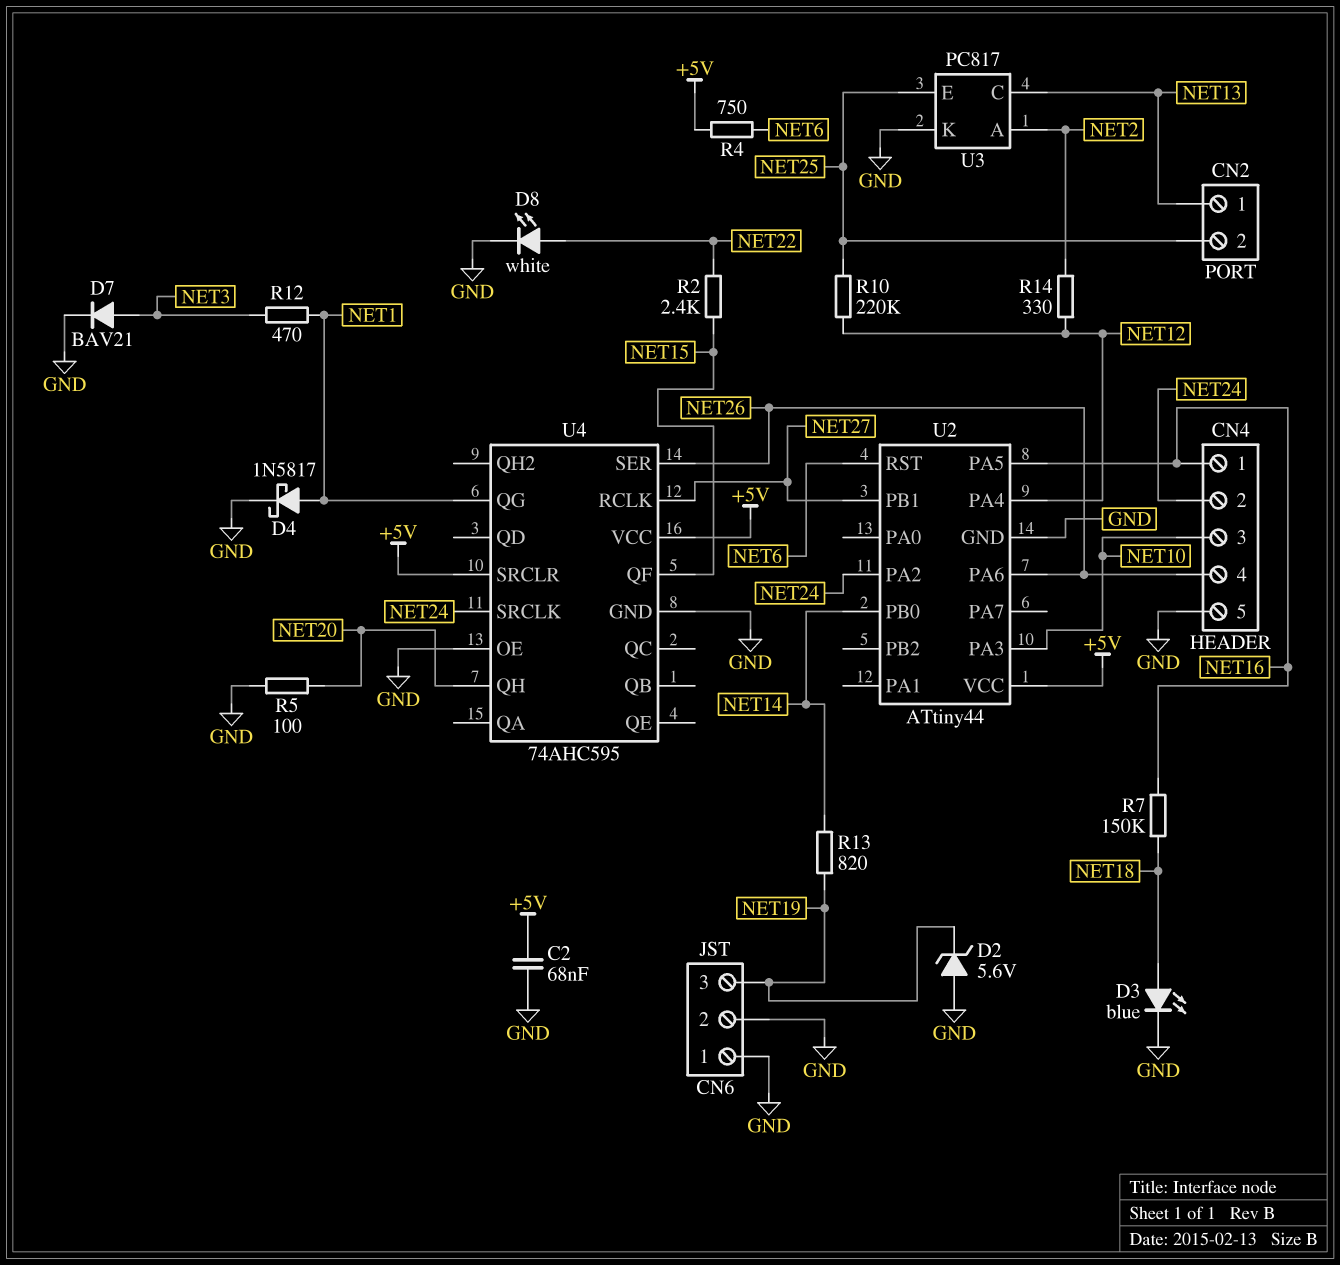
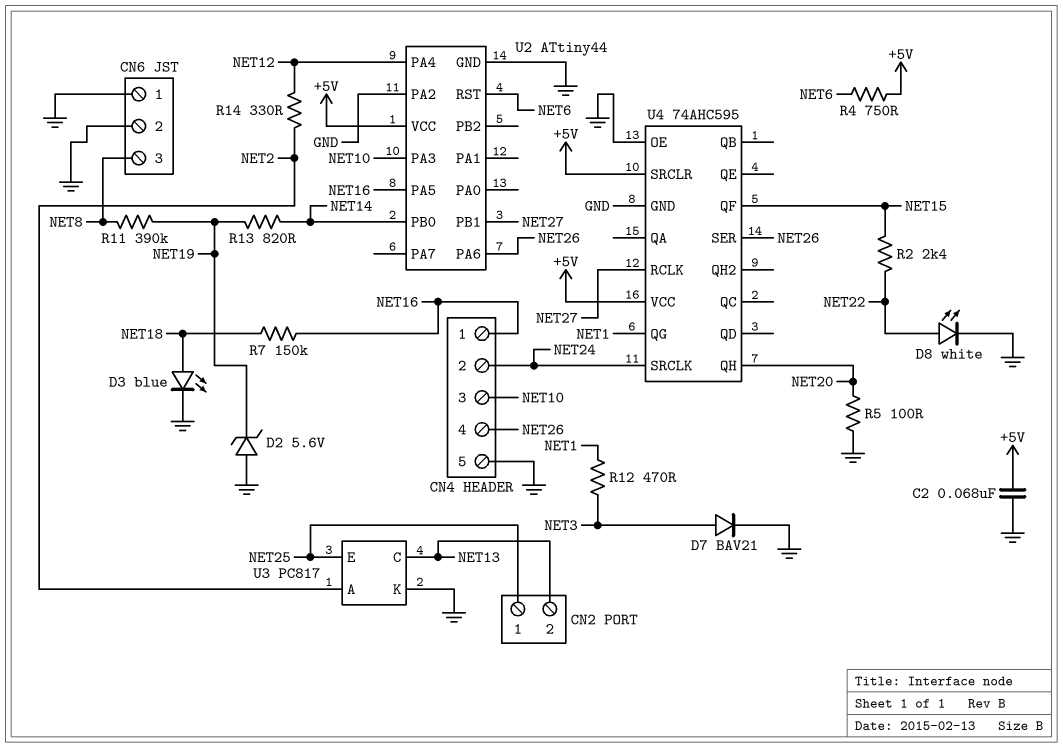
CN2 pin 1: NET13 -> NET25
CN2 pin 2: NET25 -> NET13
CN6 pin 3: NET19 -> NET8
D4: schottky 1N5817 (A NET1, K GND) -> none
R10: 220k (NET12, NET25) -> none
R11: none -> 390k (NET8, NET19)
U2 pin PA2: NET24 -> GND

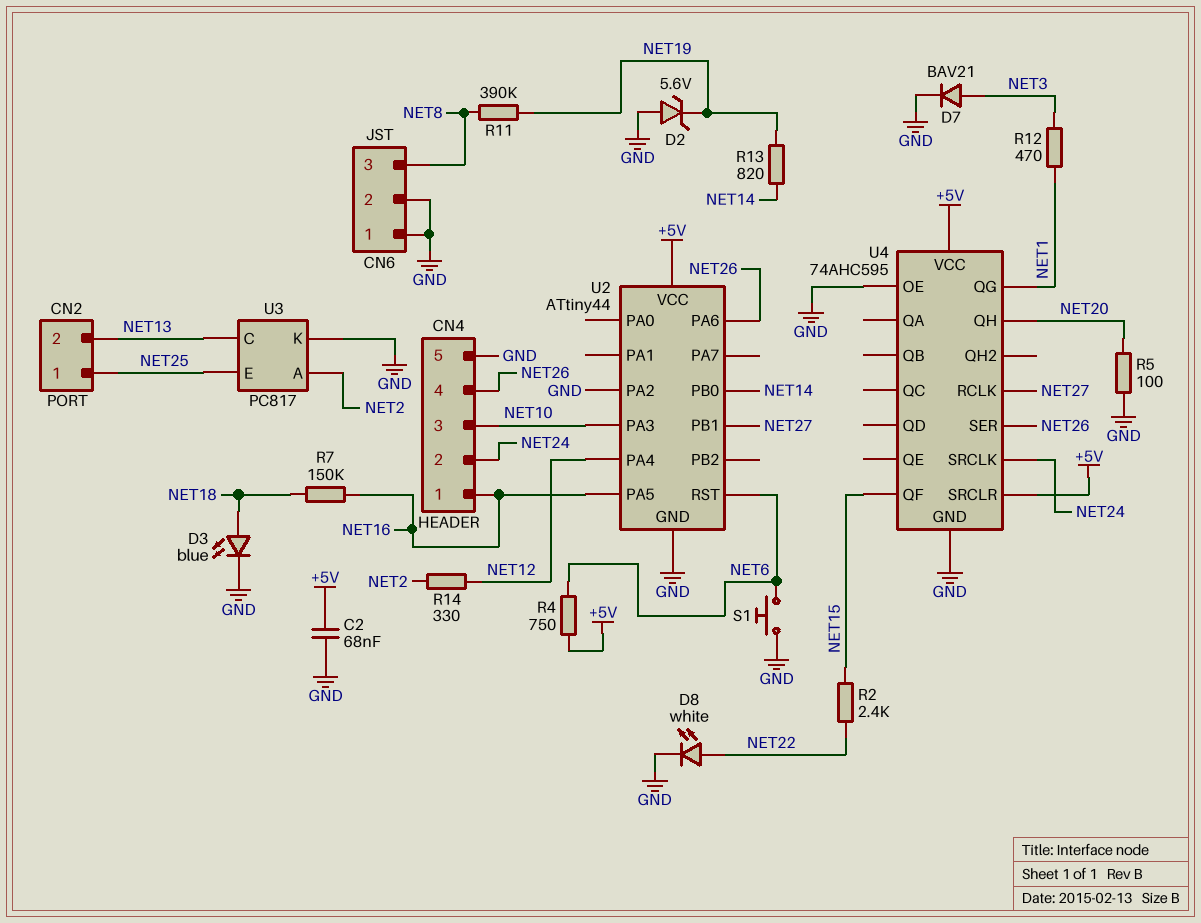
S1: none -> button (GND, NET6)

